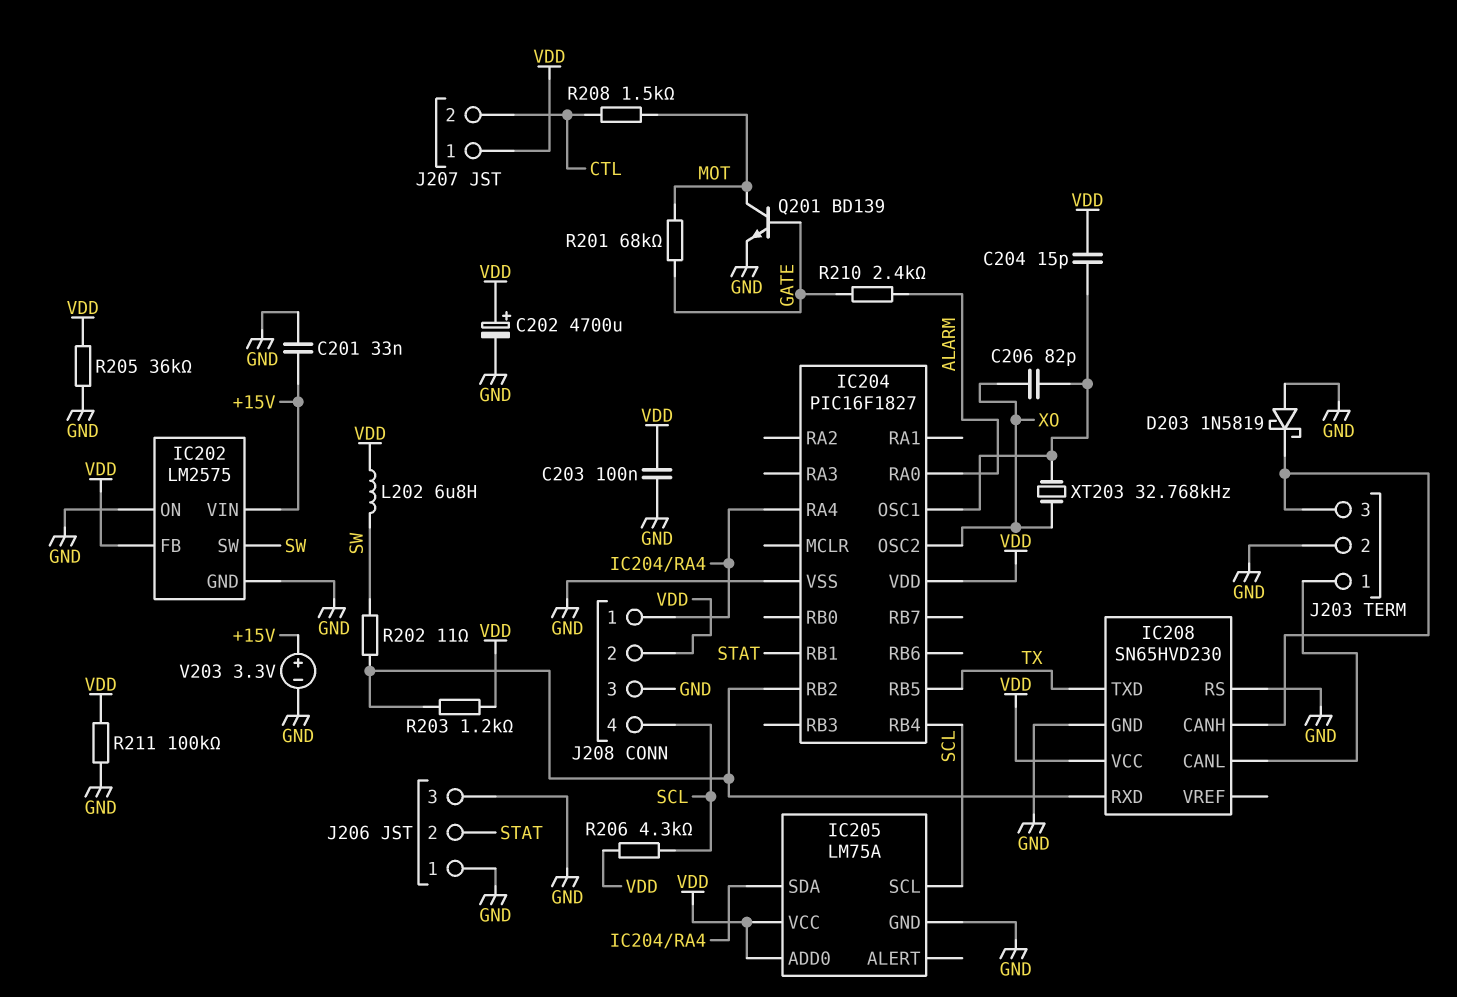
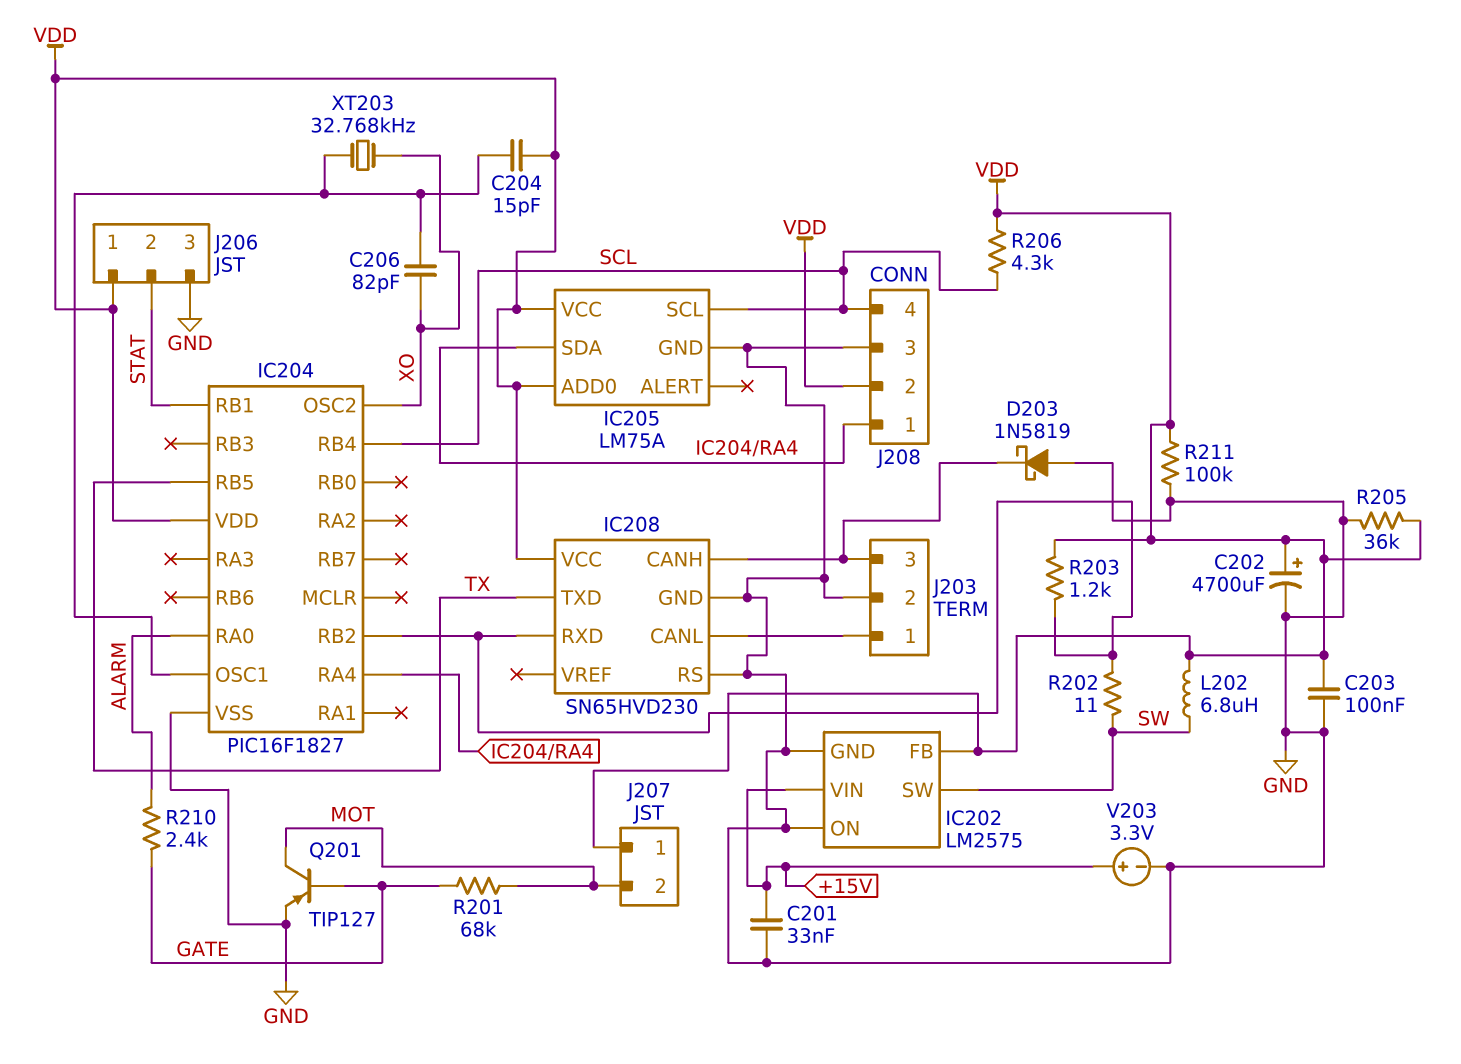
J206 pin 1: GND -> VDD
J207 pin 2: CTL -> MOT
Q201: NPN BD139 (B GATE, C MOT, E GND) -> PNP TIP127 (B GATE, C MOT, E GND)
R208: 1.5k (CTL, MOT) -> none

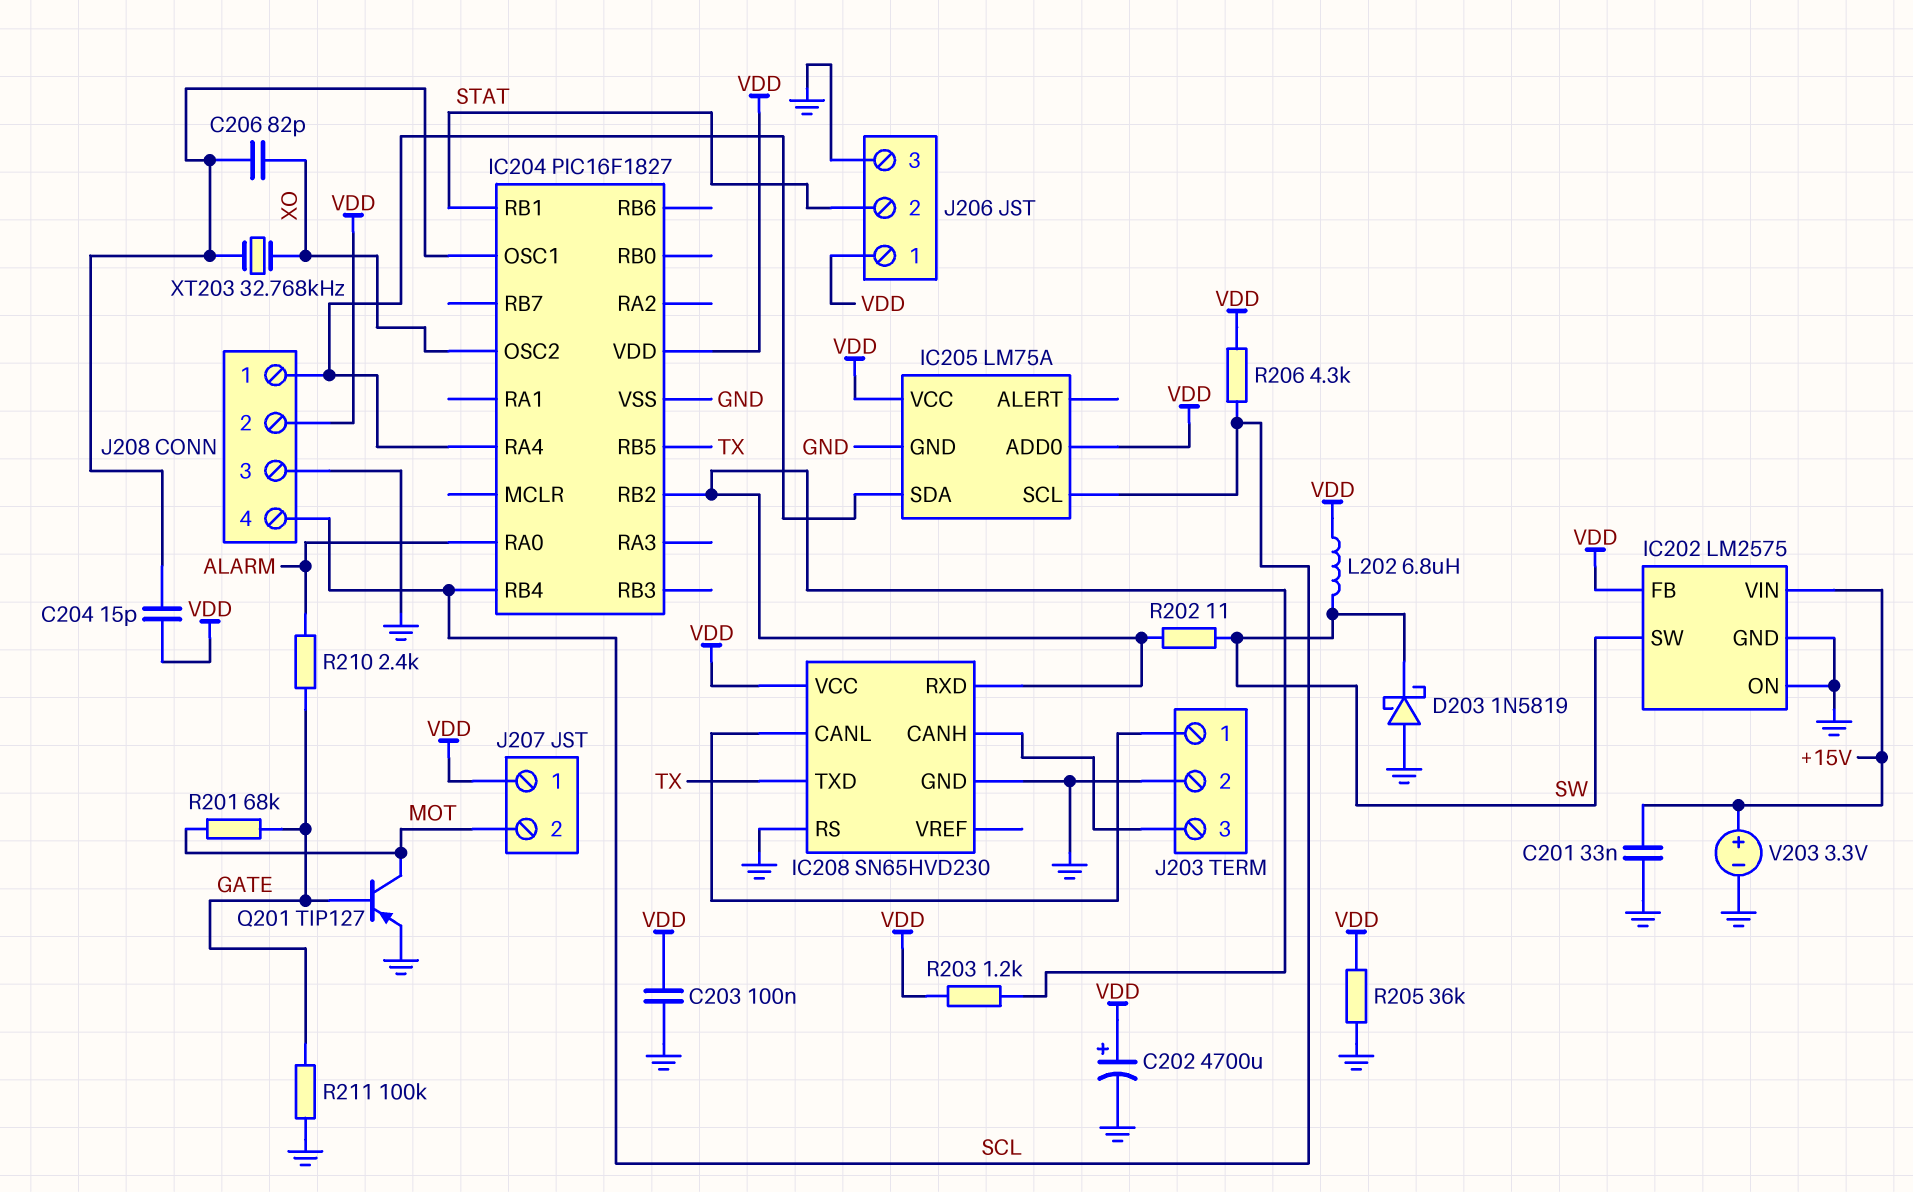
D203: schottky 1N5819 (A GND, K IC208/CANH) -> schottky 1N5819 (A GND, K SW)
R211: 100k (GND, VDD) -> 100k (GATE, GND)

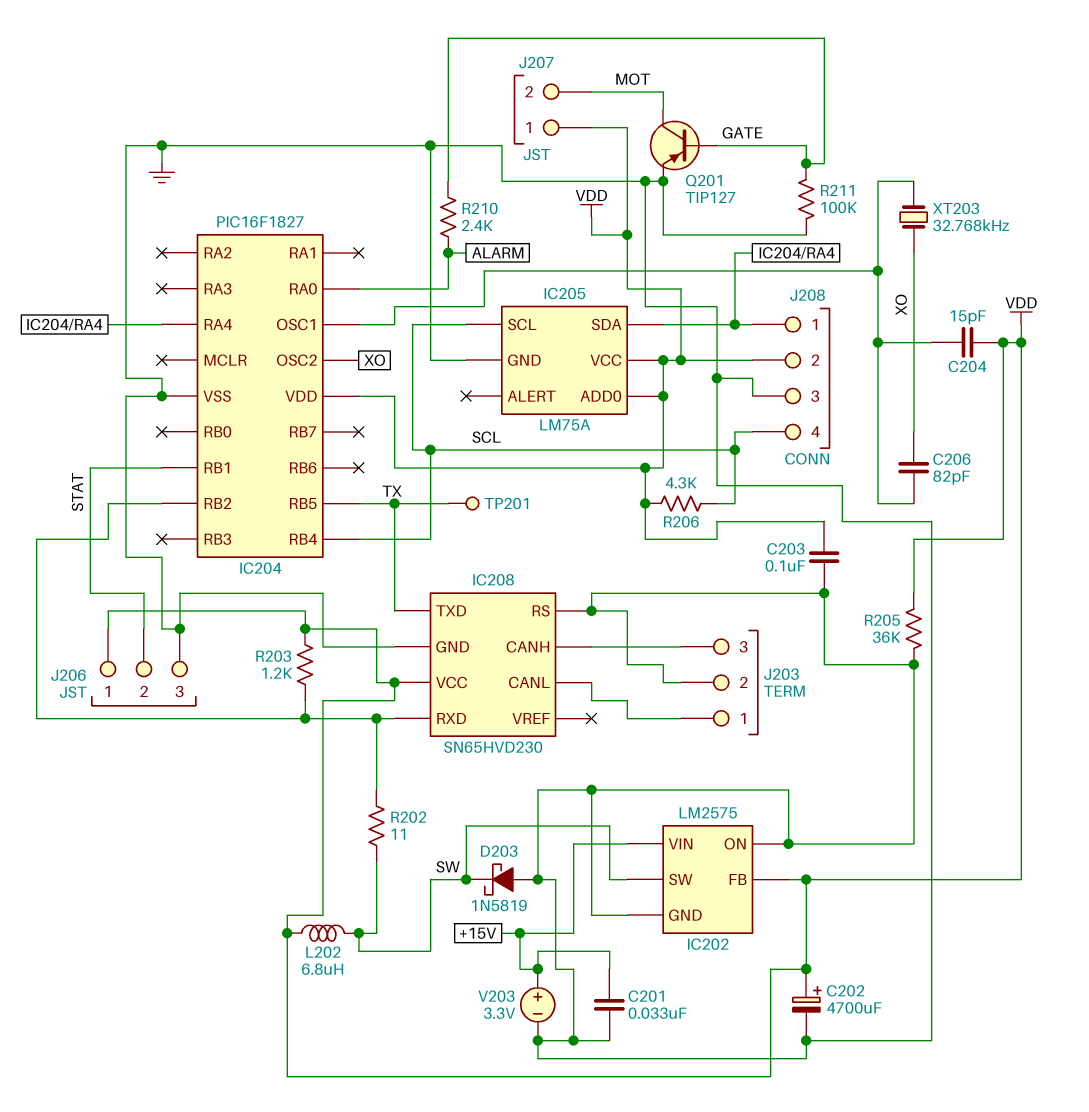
R201: 68k (GATE, MOT) -> none
TP201: none -> test point (TX)

